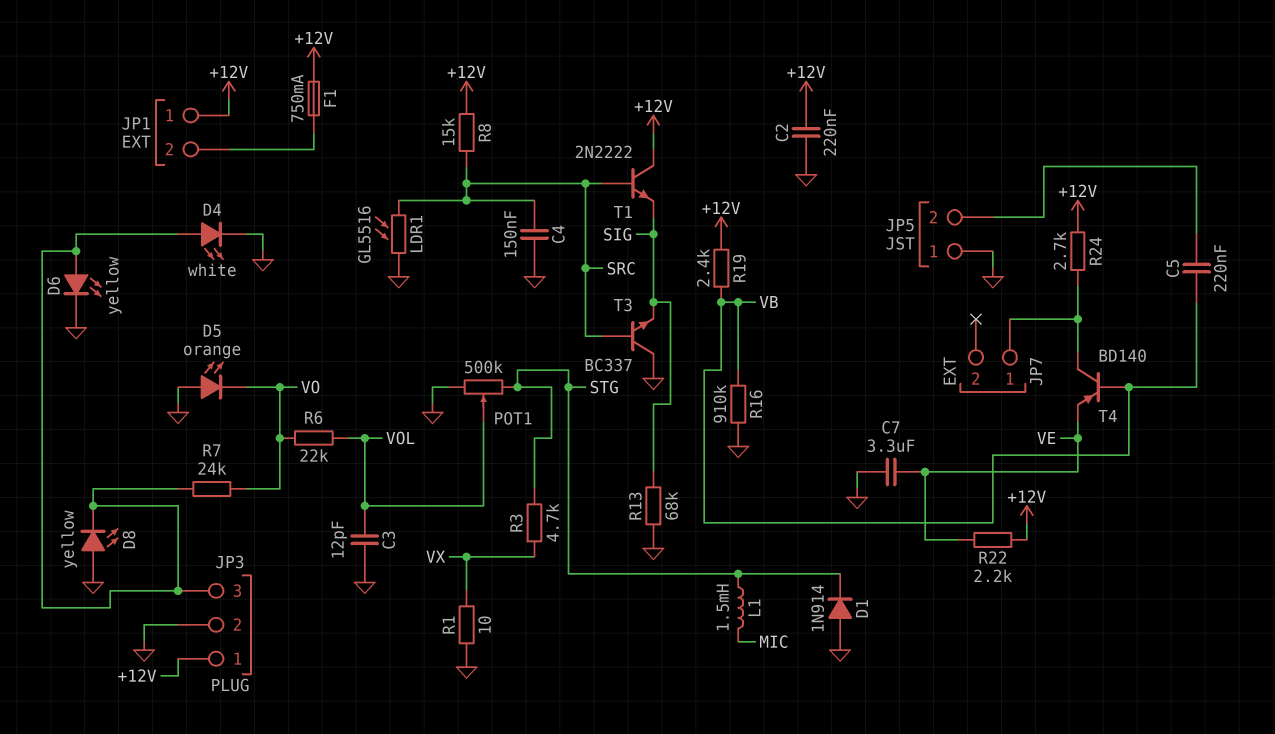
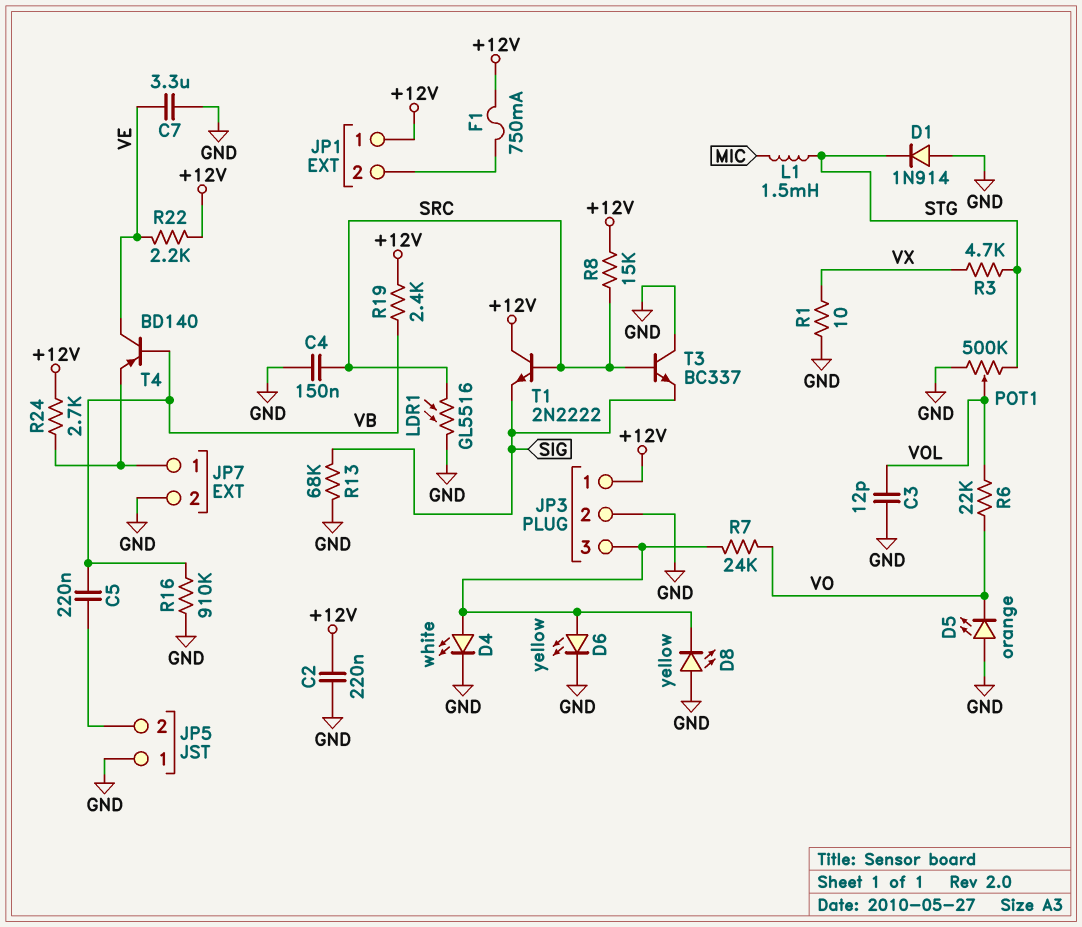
JP7 pin 2: none -> GND
T4: PNP BD140 (B VB, C JP7/1, E VE) -> PNP BD140 (B VB, C VE, E JP7/1)

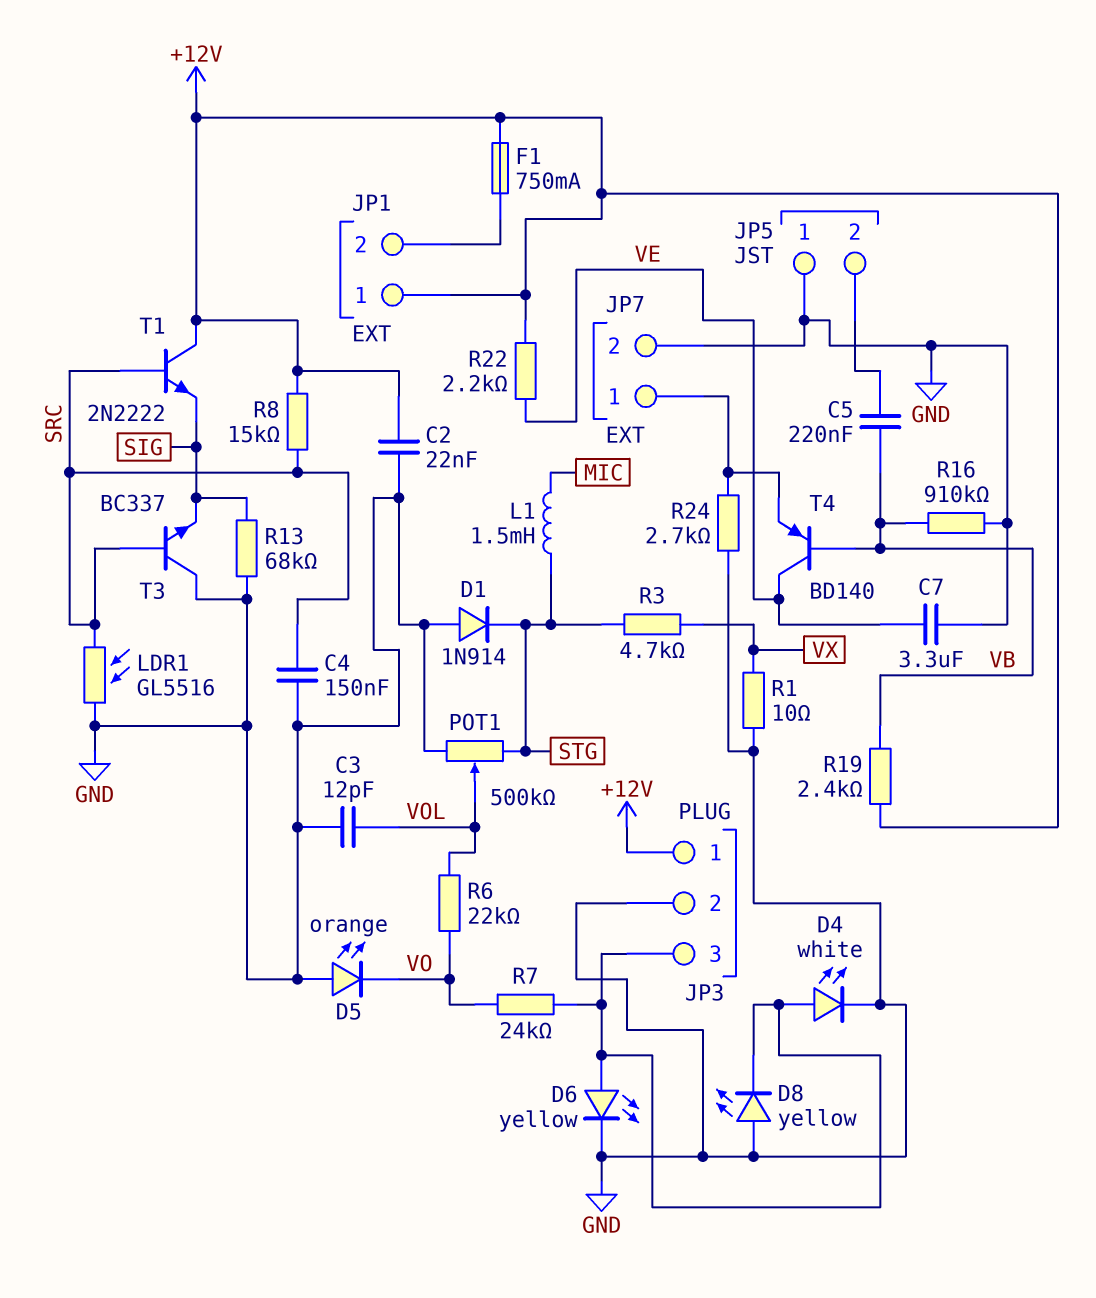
C2: 220nF (+12V, GND) -> 22nF (+12V, GND)
R24: 2.7k (+12V, JP7/1) -> 2.7k (GND, JP7/1)

